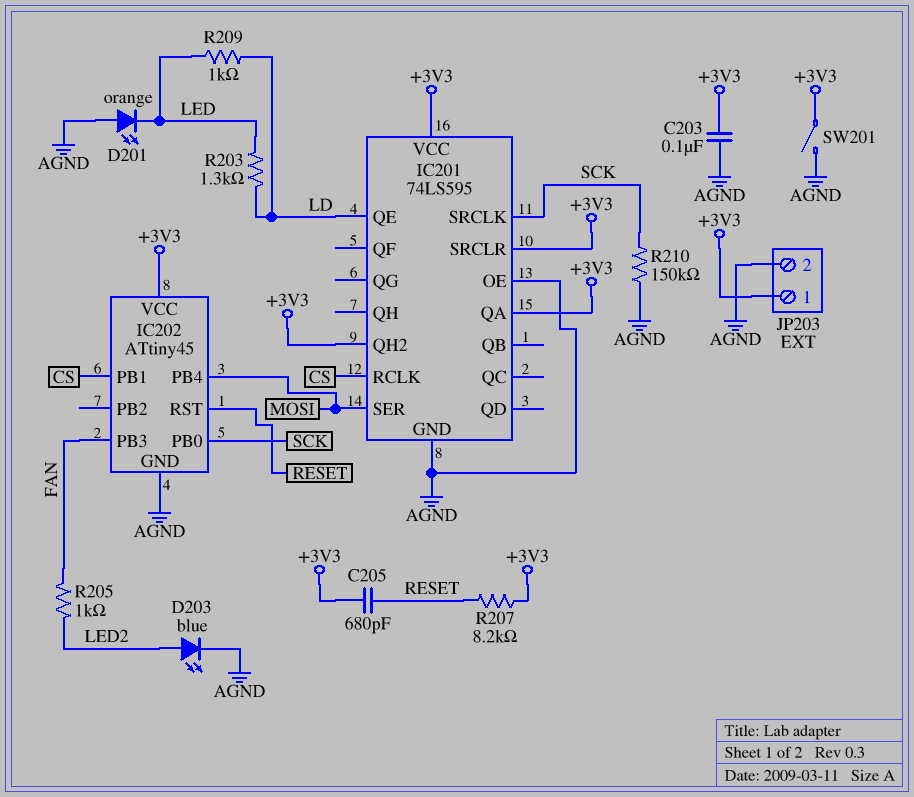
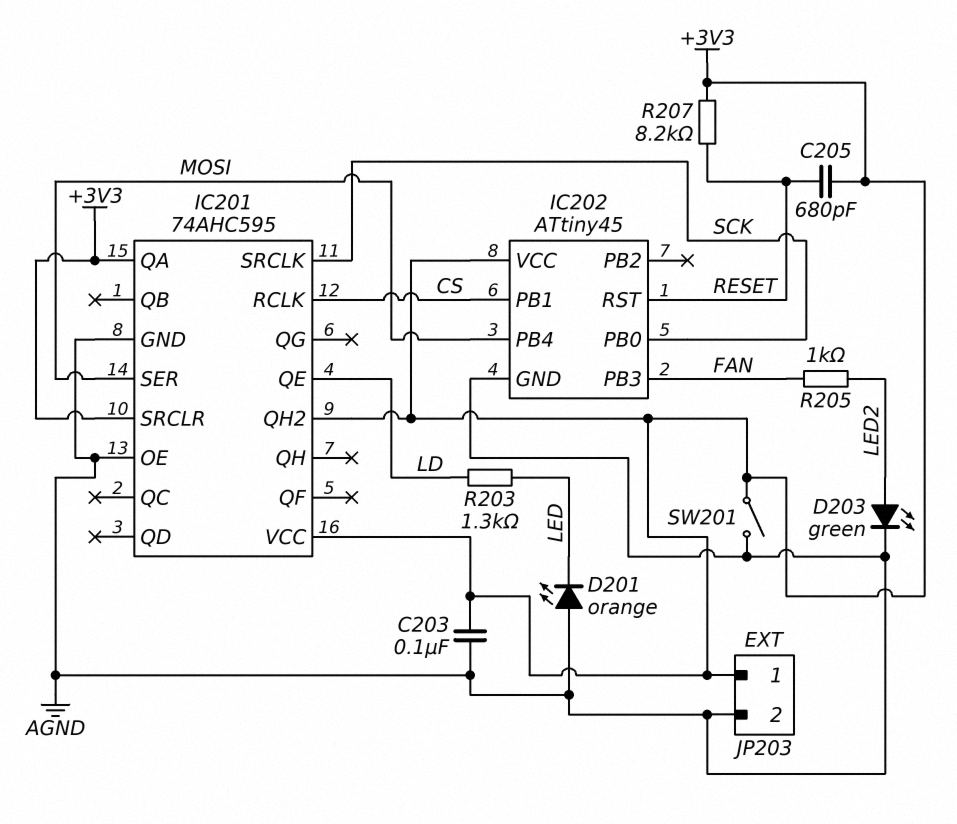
D203: LED blue (A LED2, K AGND) -> LED green (A LED2, K AGND)
IC201: 74LS595 -> 74AHC595
R209: 1k (LD, LED) -> none
R210: 150k (AGND, SCK) -> none

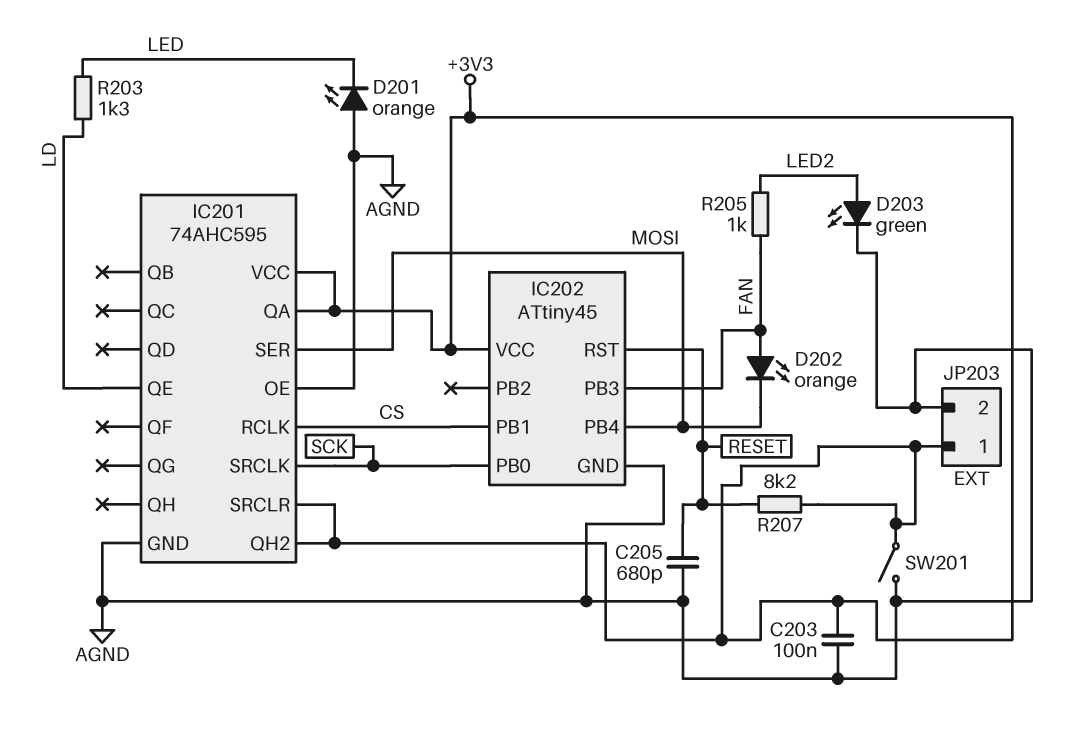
C205: 680pF (+3V3, RESET) -> 680pF (AGND, RESET)
D202: none -> LED orange (A FAN, K MOSI)

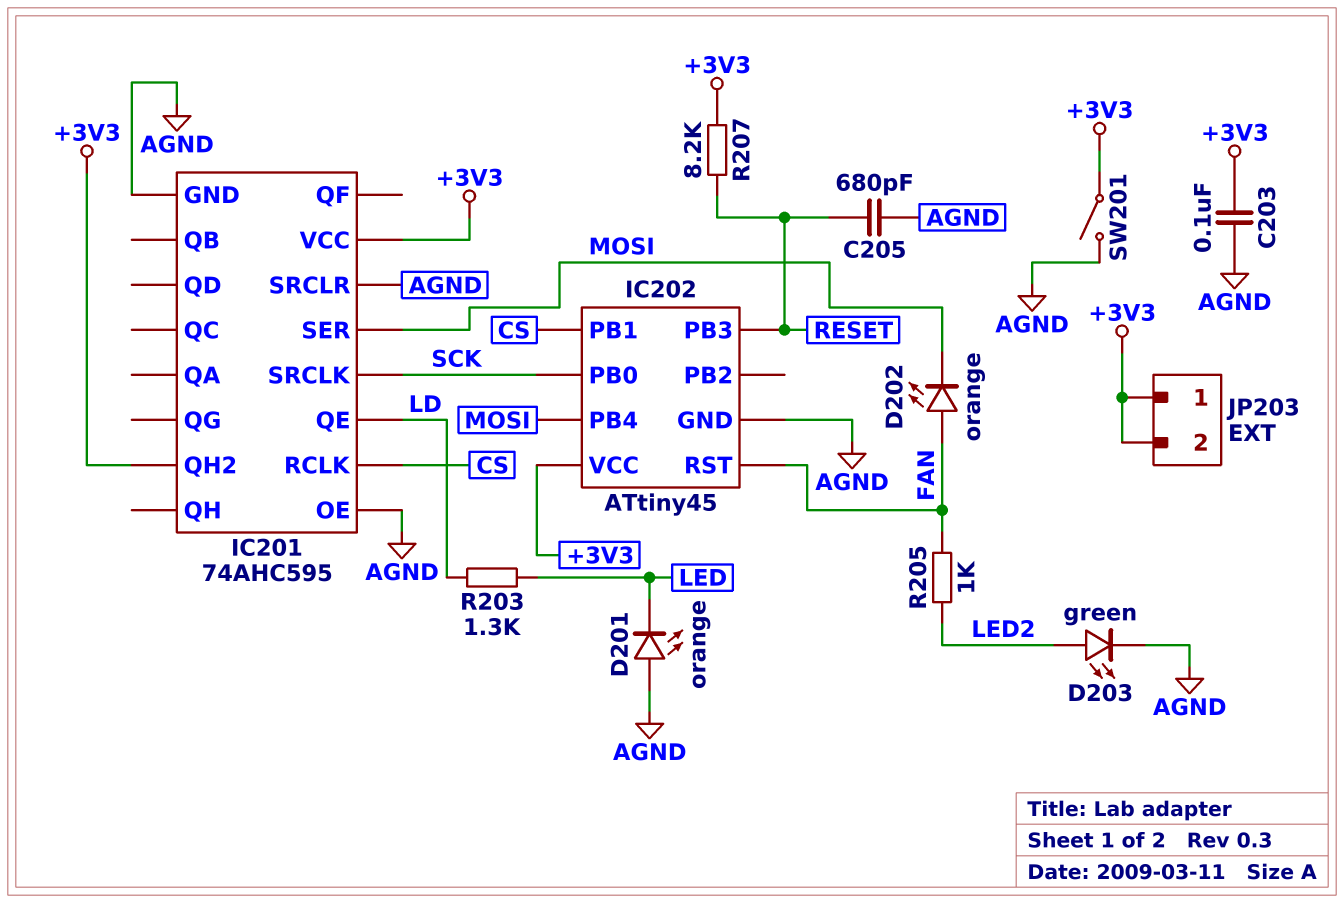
IC201 pin QA: +3V3 -> none
IC201 pin SRCLR: +3V3 -> AGND
IC202 pin PB3: FAN -> RESET
IC202 pin RST: RESET -> FAN
JP203 pin 2: AGND -> +3V3

